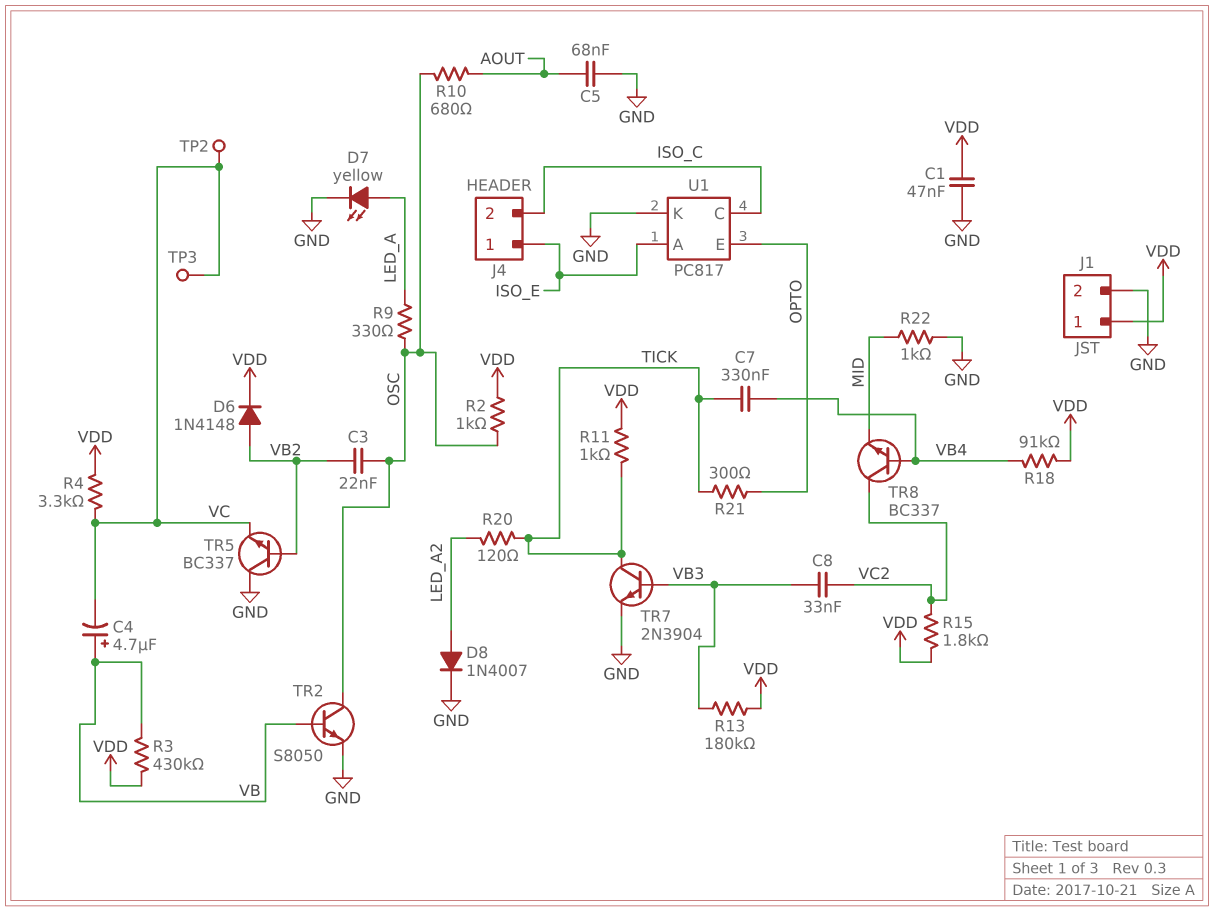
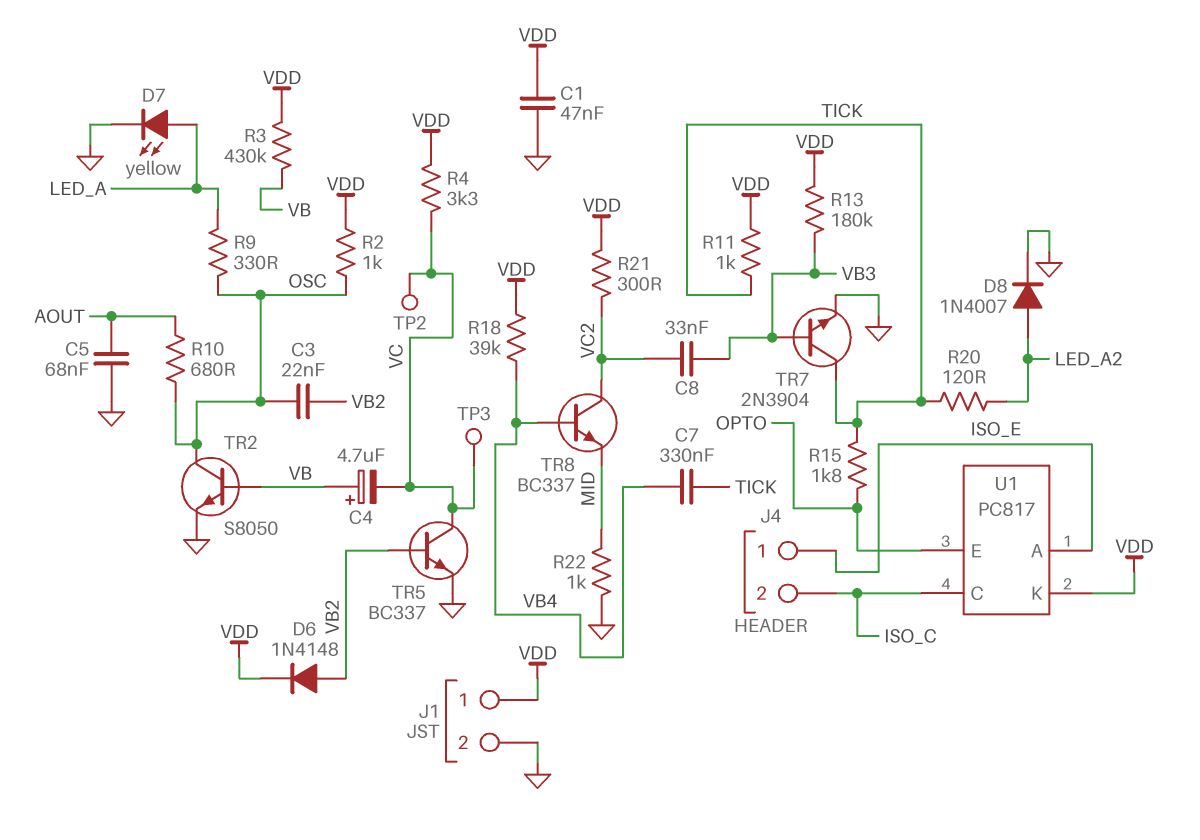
R15: 1.8k (VC2, VDD) -> 1.8k (OPTO, TICK)
R18: 91k (VB4, VDD) -> 39k (VB4, VDD)
R21: 300 (OPTO, TICK) -> 300 (VC2, VDD)
TR5: NPN BC337 (B VB2, C GND, E VC) -> NPN BC337 (B VB2, C VC, E GND)
U1 pin K: GND -> VDD

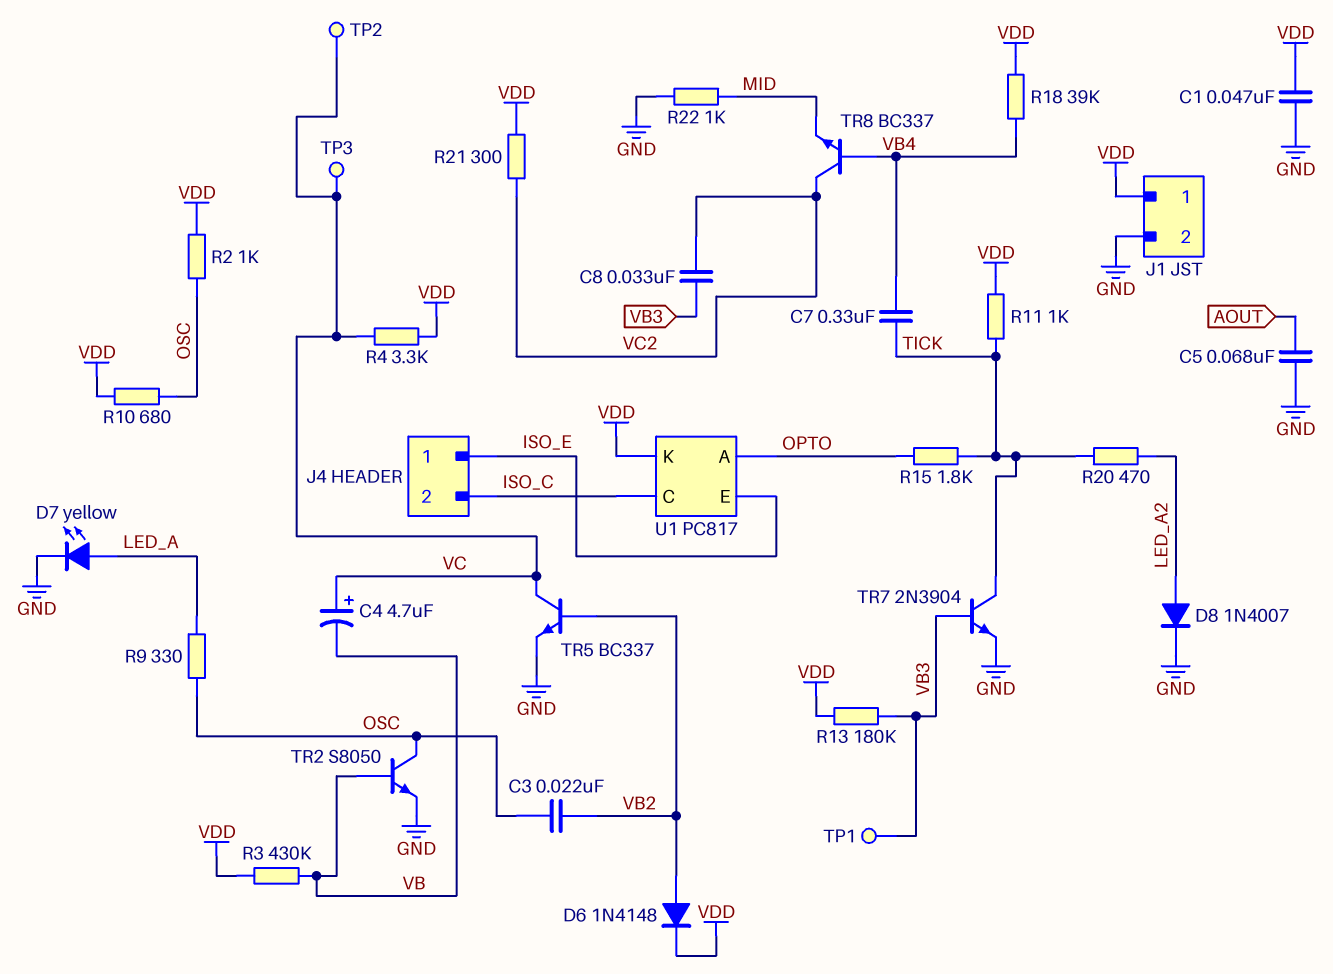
C4: 4.7uF (plus VB, minus VC) -> 4.7uF (plus VC, minus VB)
R10: 680 (AOUT, OSC) -> 680 (OSC, VDD)
R20: 120 (LED_A2, TICK) -> 470 (LED_A2, TICK)
TP1: none -> test point (VB3)
U1 pin A: ISO_E -> OPTO
U1 pin E: OPTO -> ISO_E

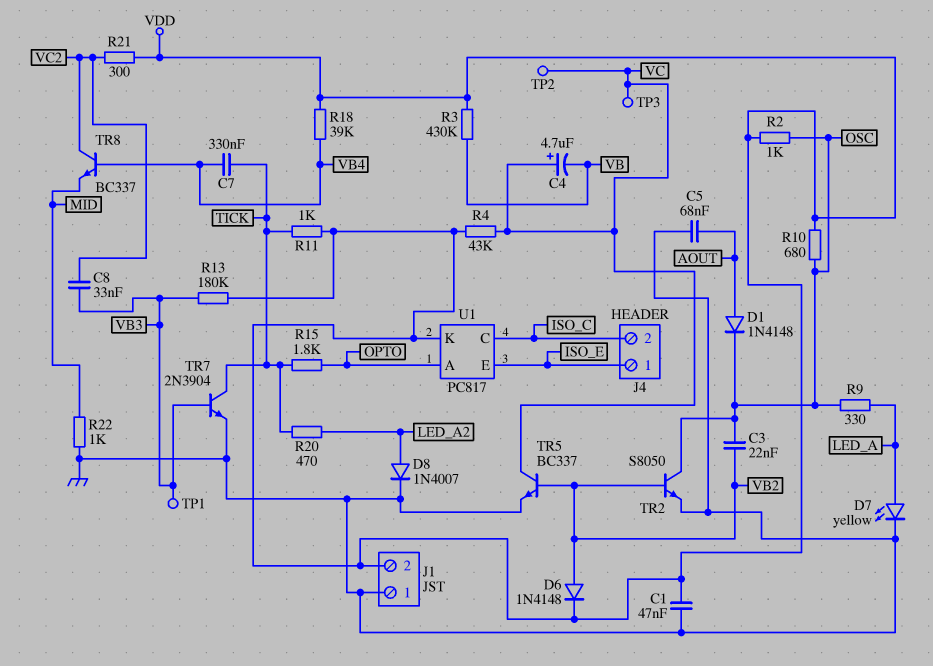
D1: none -> diode 1N4148 (A AOUT, K OSC)
J1 pin 1: VDD -> GND
J1 pin 2: GND -> VDD
R4: 3.3k (VC, VDD) -> 43k (VC, VDD)
TR2: NPN S8050 (B VB, C OSC, E GND) -> NPN S8050 (B VB2, C OSC, E GND)

